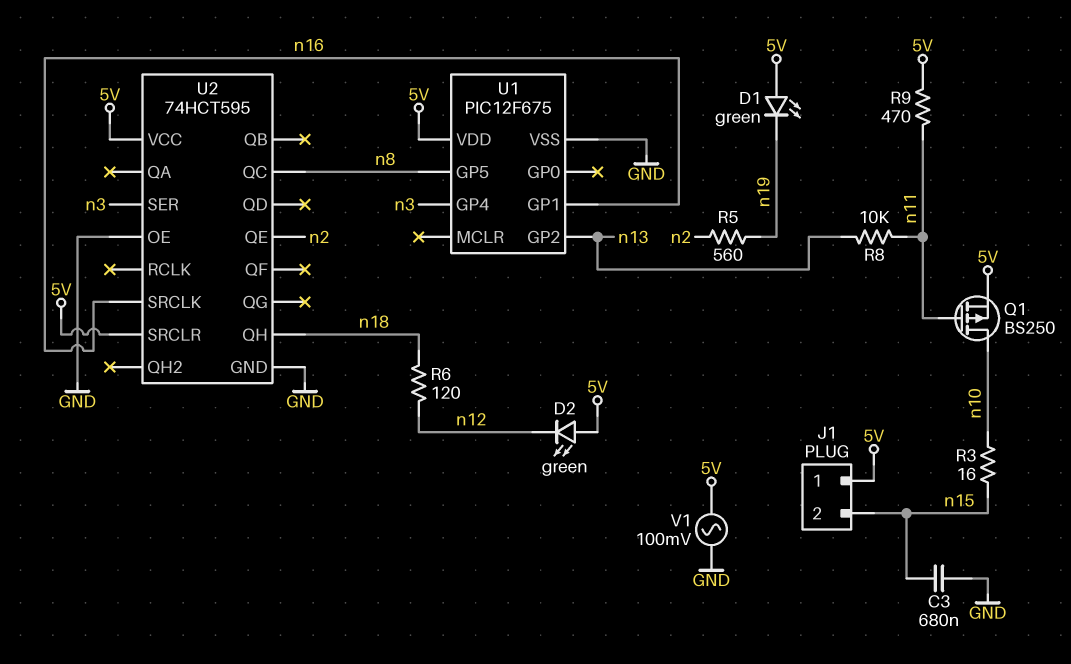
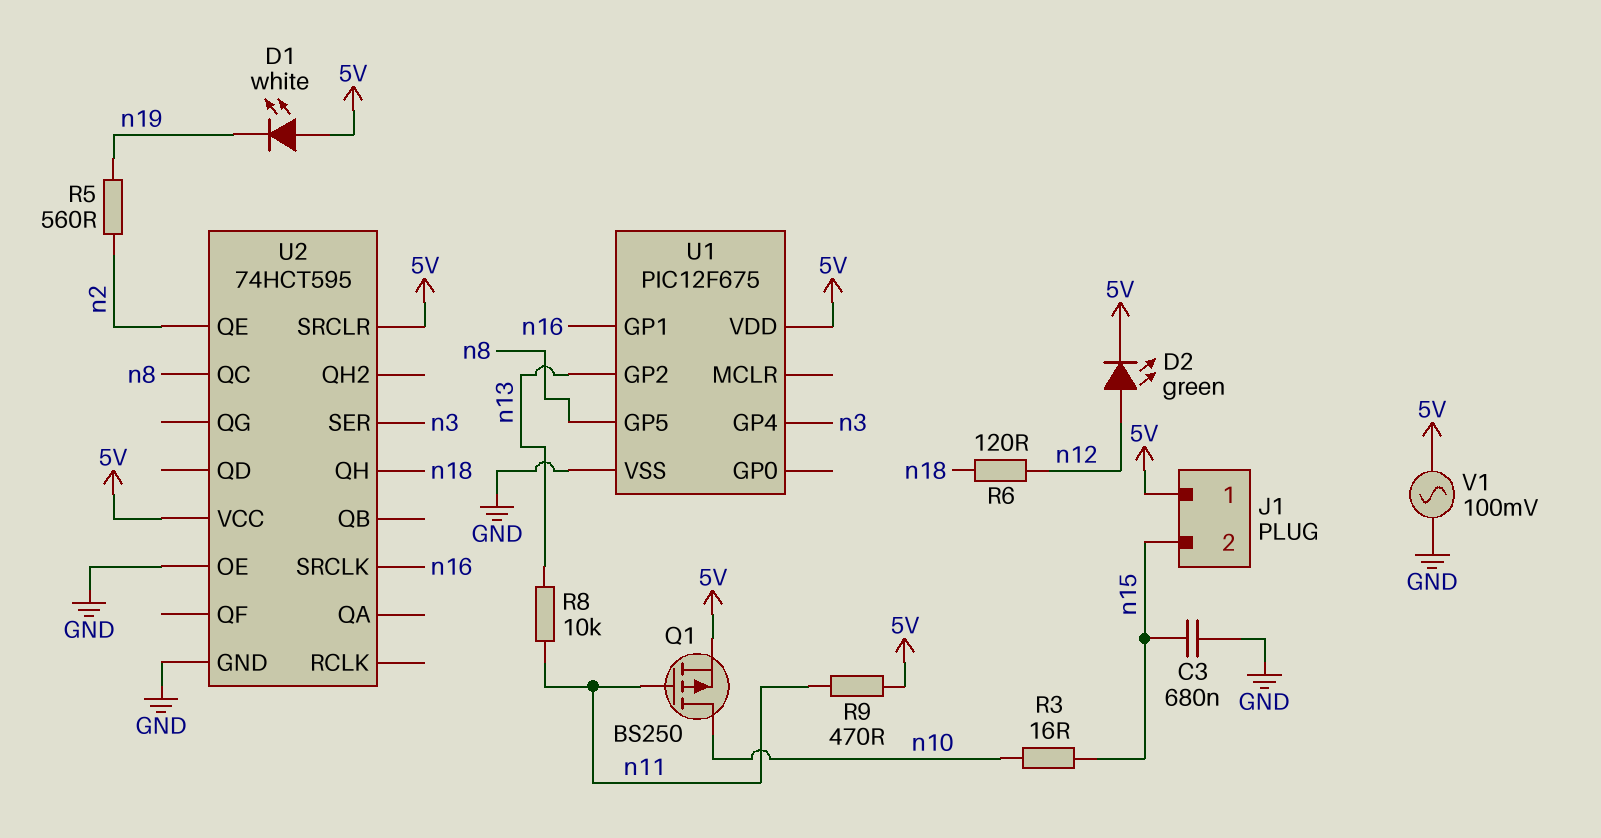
D1: LED green (A 5V, K n19) -> LED white (A 5V, K n19)
D2: LED green (A 5V, K n12) -> LED green (A n12, K 5V)

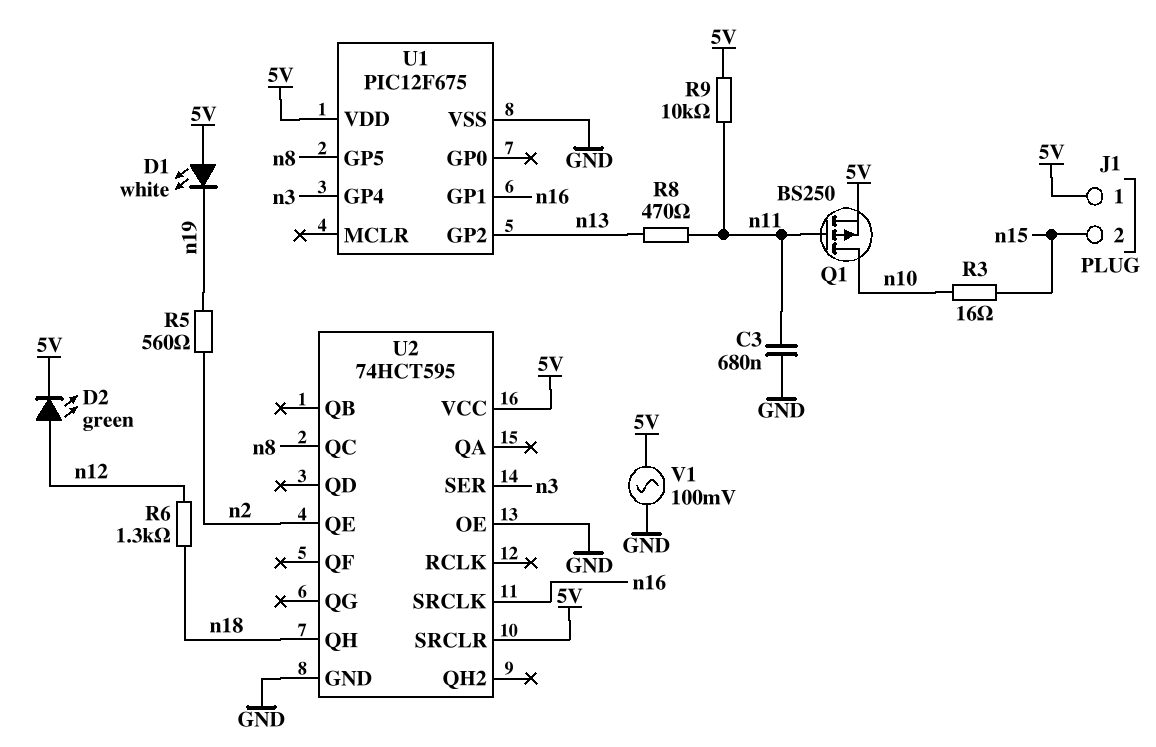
C3: 680nF (GND, n15) -> 680nF (GND, n11)
R6: 120 (n12, n18) -> 1.3k (n12, n18)
R8: 10k (n11, n13) -> 470 (n11, n13)
R9: 470 (5V, n11) -> 10k (5V, n11)

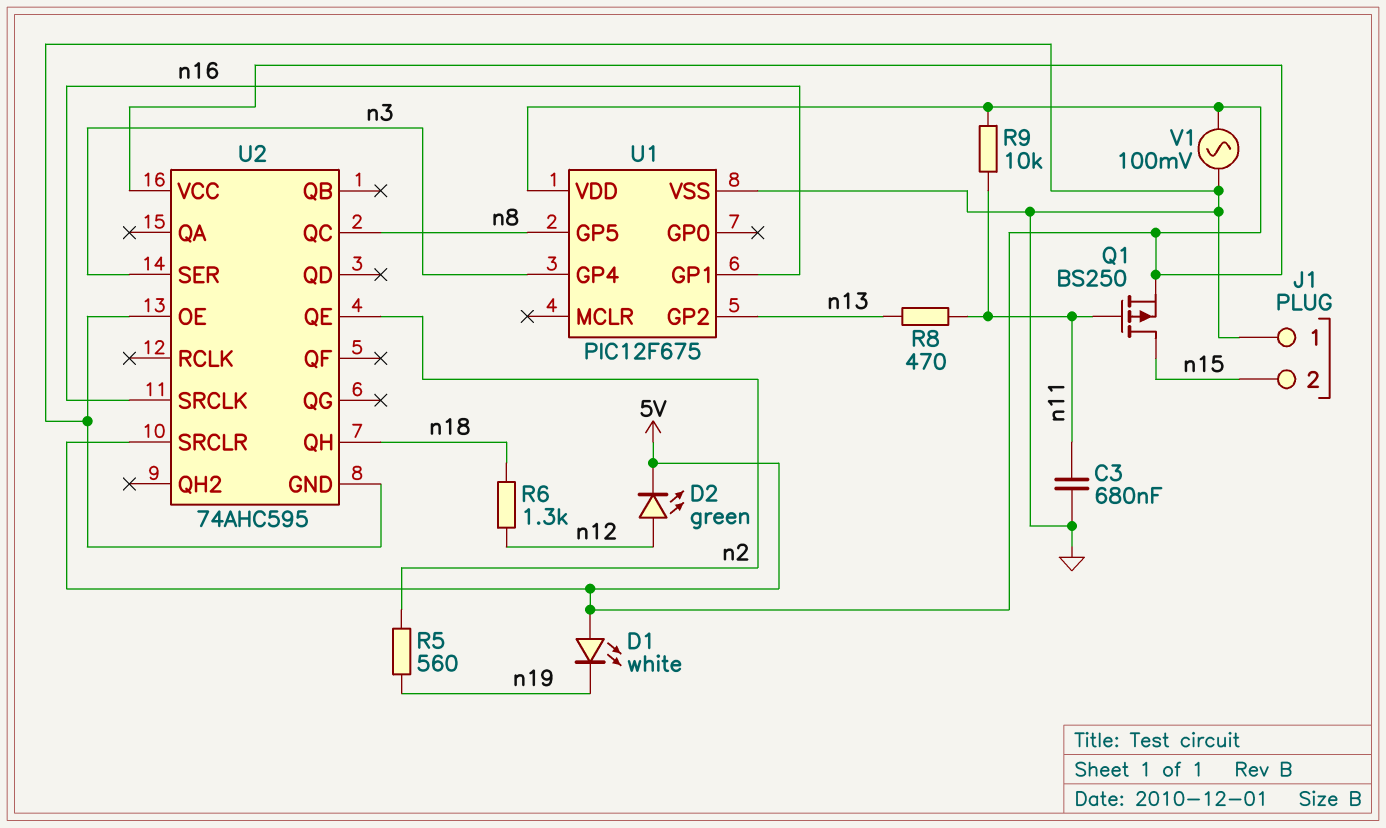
J1 pin 1: 5V -> GND
Q1: PMOS BS250 (G n11, D n10, S 5V) -> PMOS BS250 (G n11, D n15, S 5V)
R3: 16 (n10, n15) -> none
U2: 74HCT595 -> 74AHC595

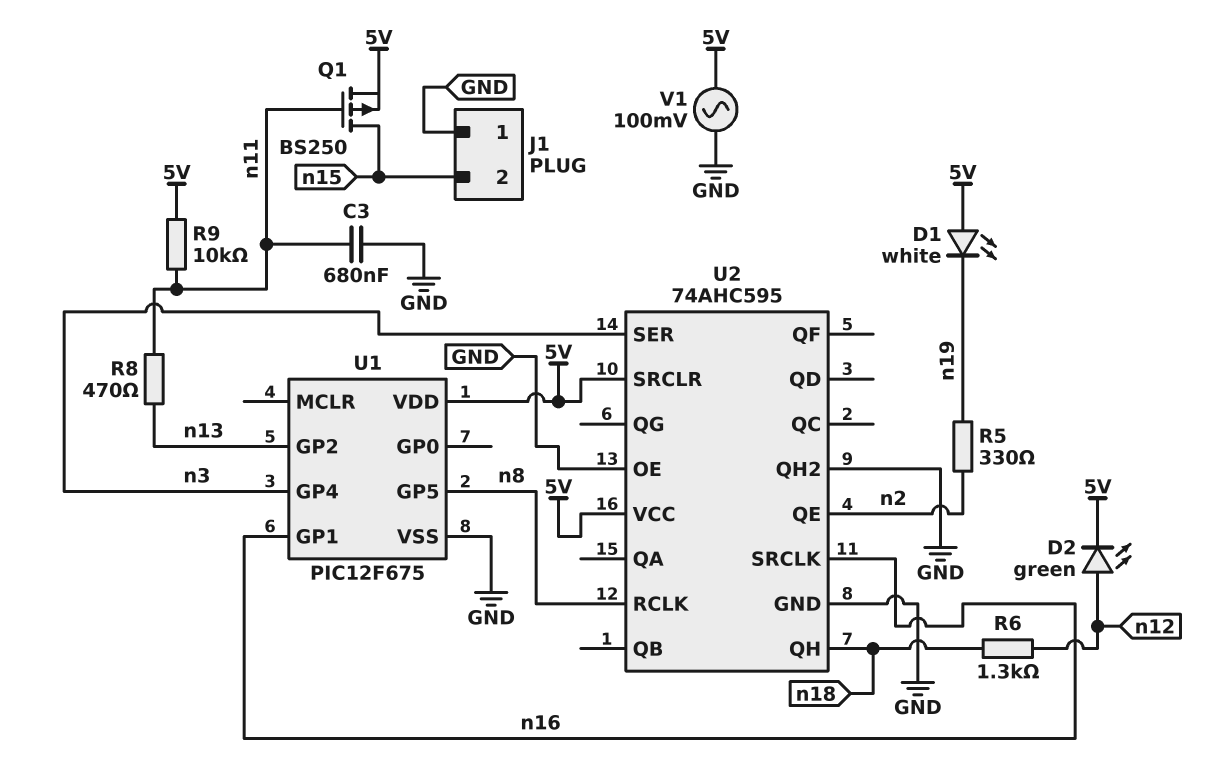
R5: 560 (n2, n19) -> 330 (n2, n19)
U2 pin QC: n8 -> none
U2 pin QH2: none -> GND
U2 pin RCLK: none -> n8

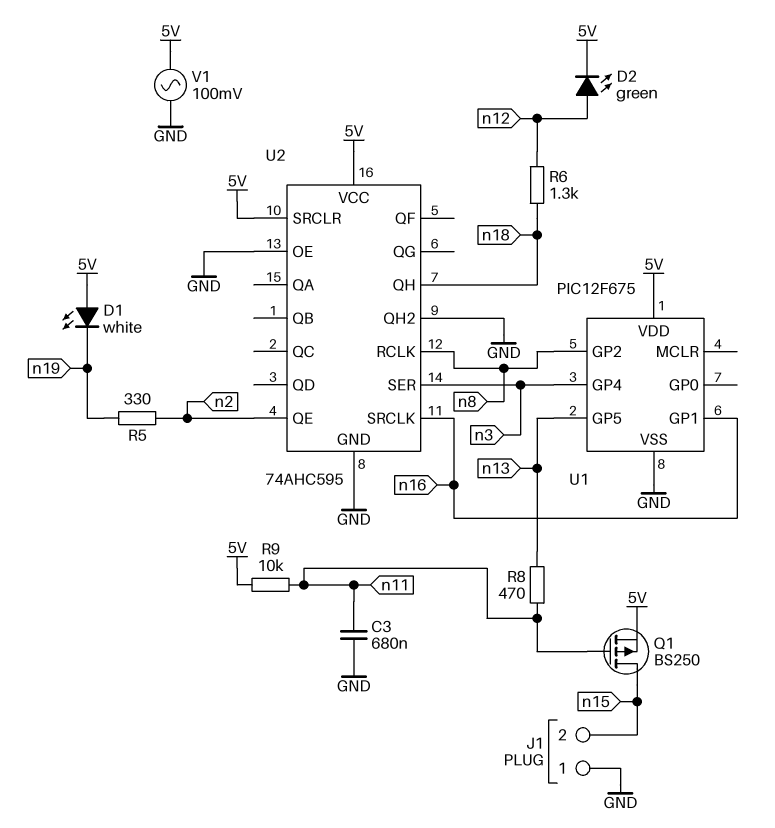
U1 pin GP2: n13 -> n8
U1 pin GP5: n8 -> n13

